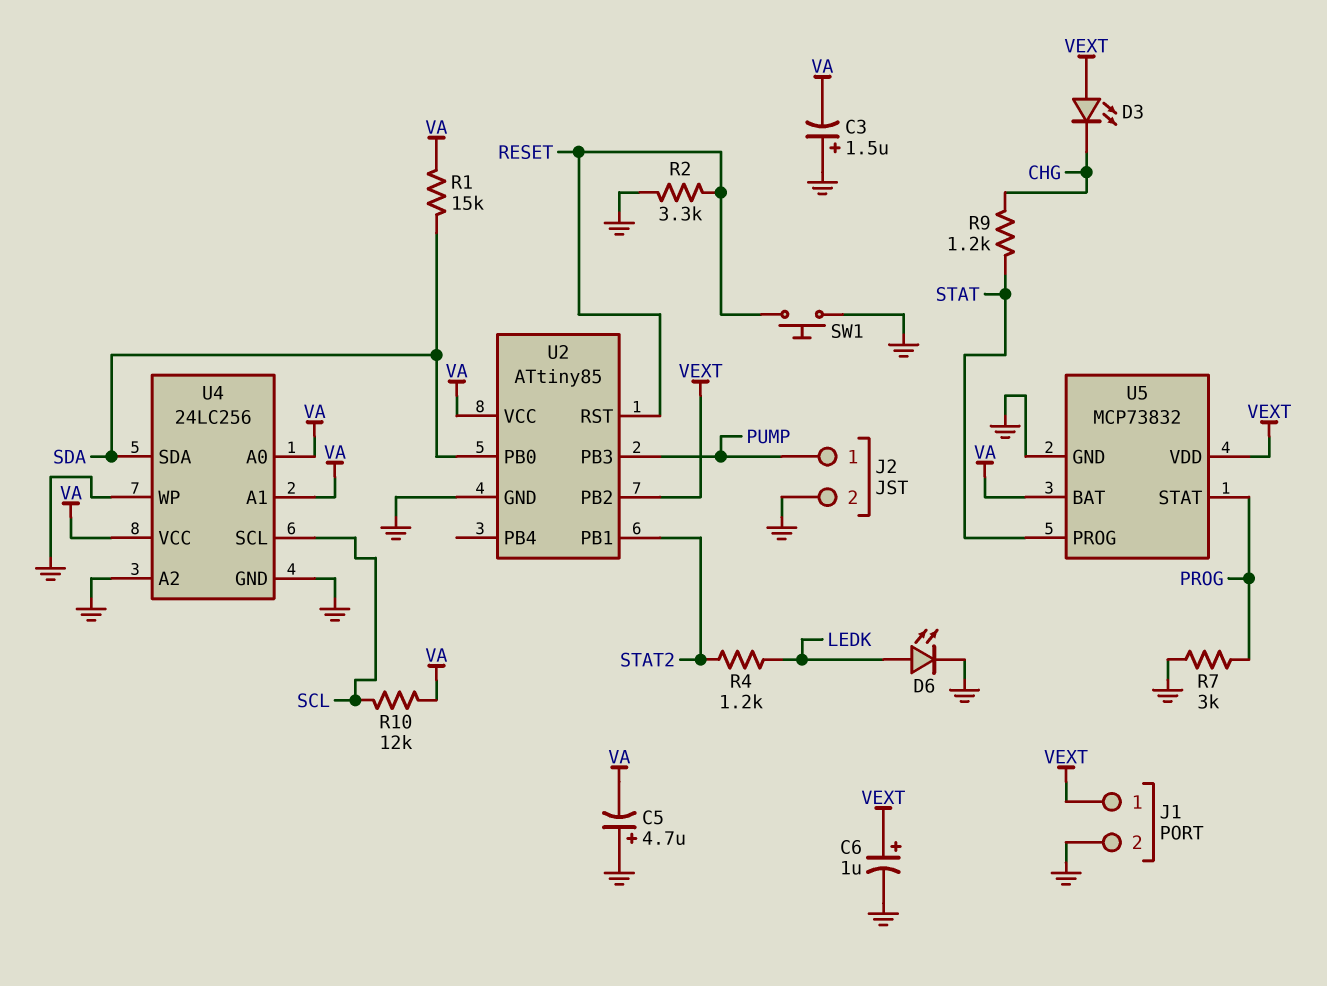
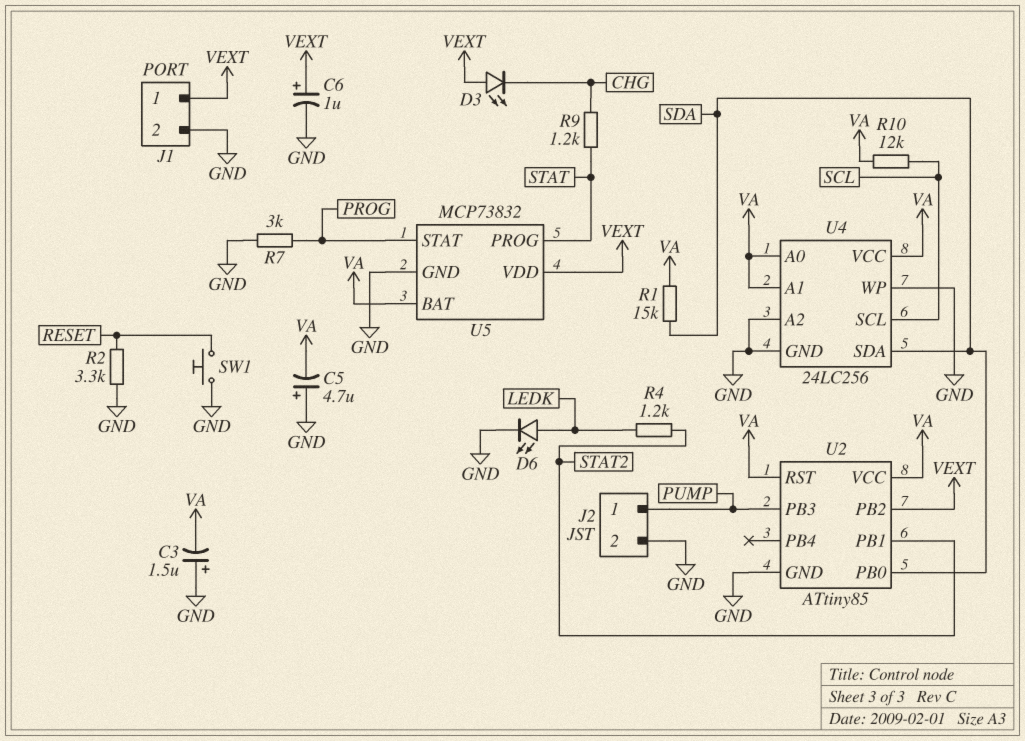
U2 pin RST: RESET -> VA

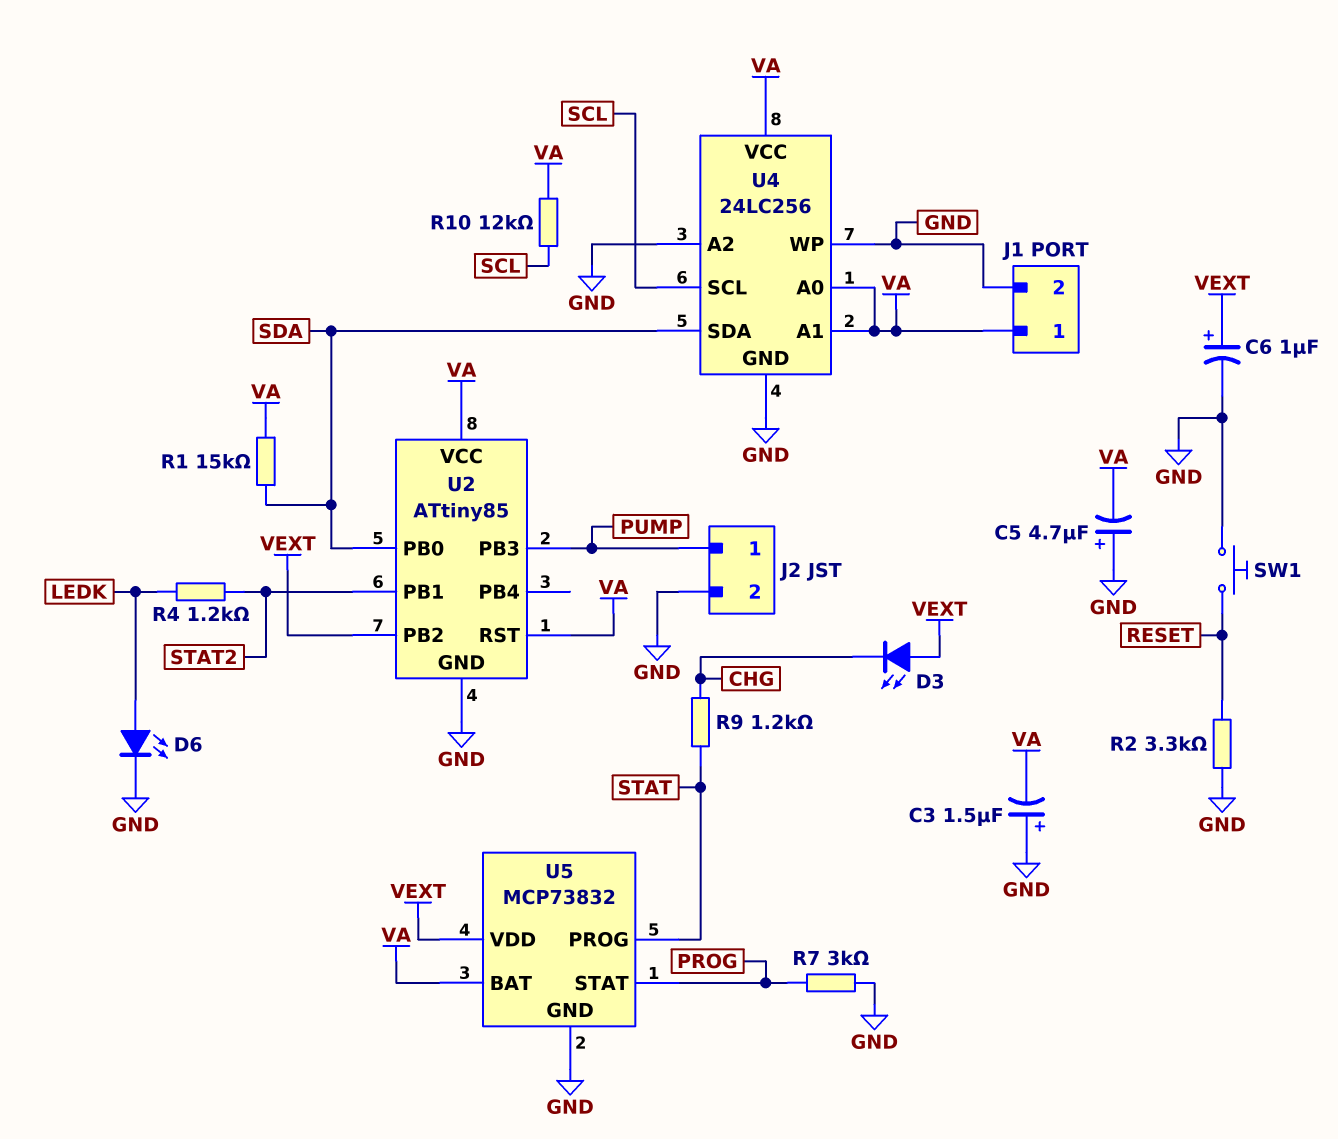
J1 pin 1: VEXT -> VA

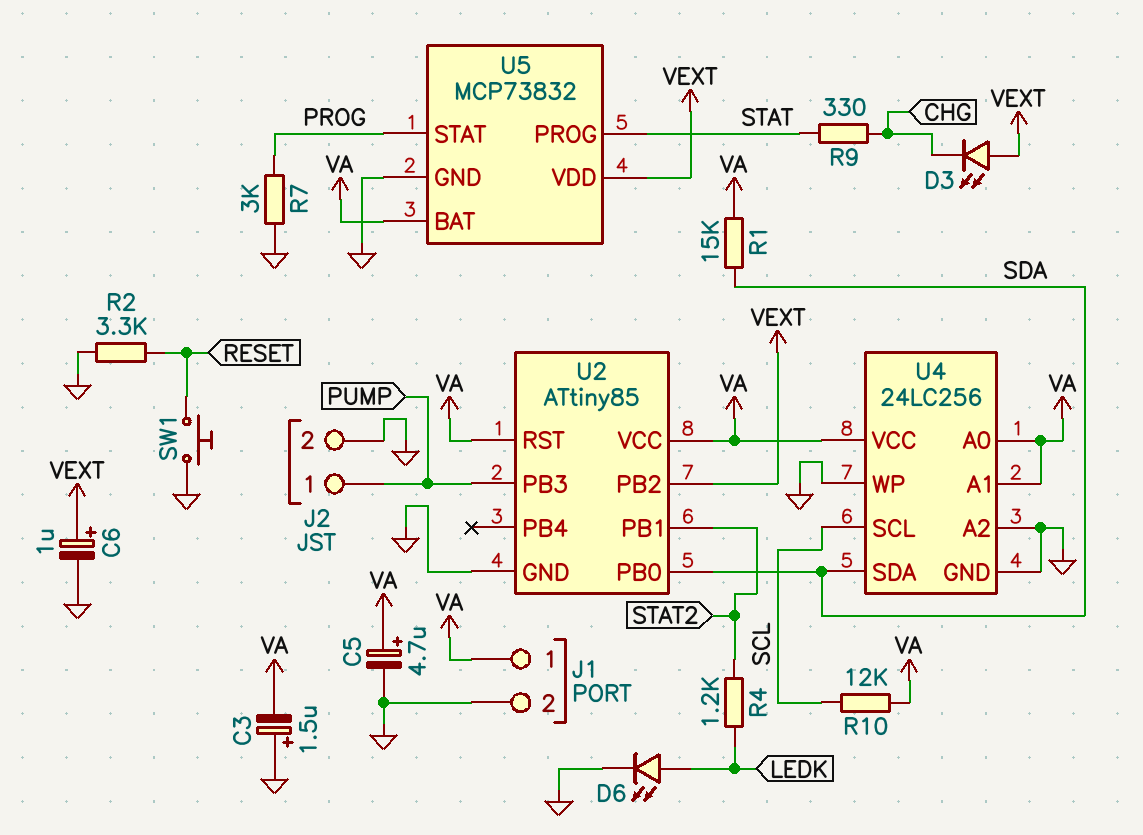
C5: 4.7uF (plus GND, minus VA) -> 4.7uF (plus VA, minus GND)
R9: 1.2k (CHG, STAT) -> 330 (CHG, STAT)

